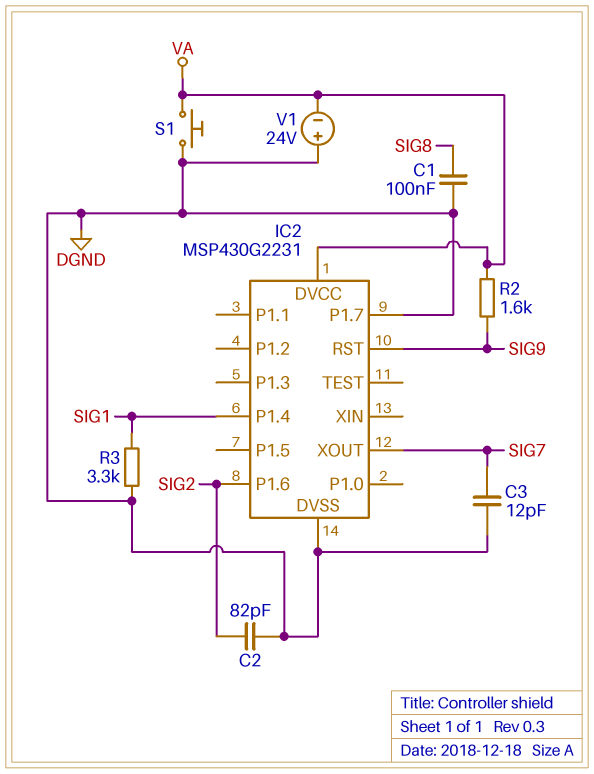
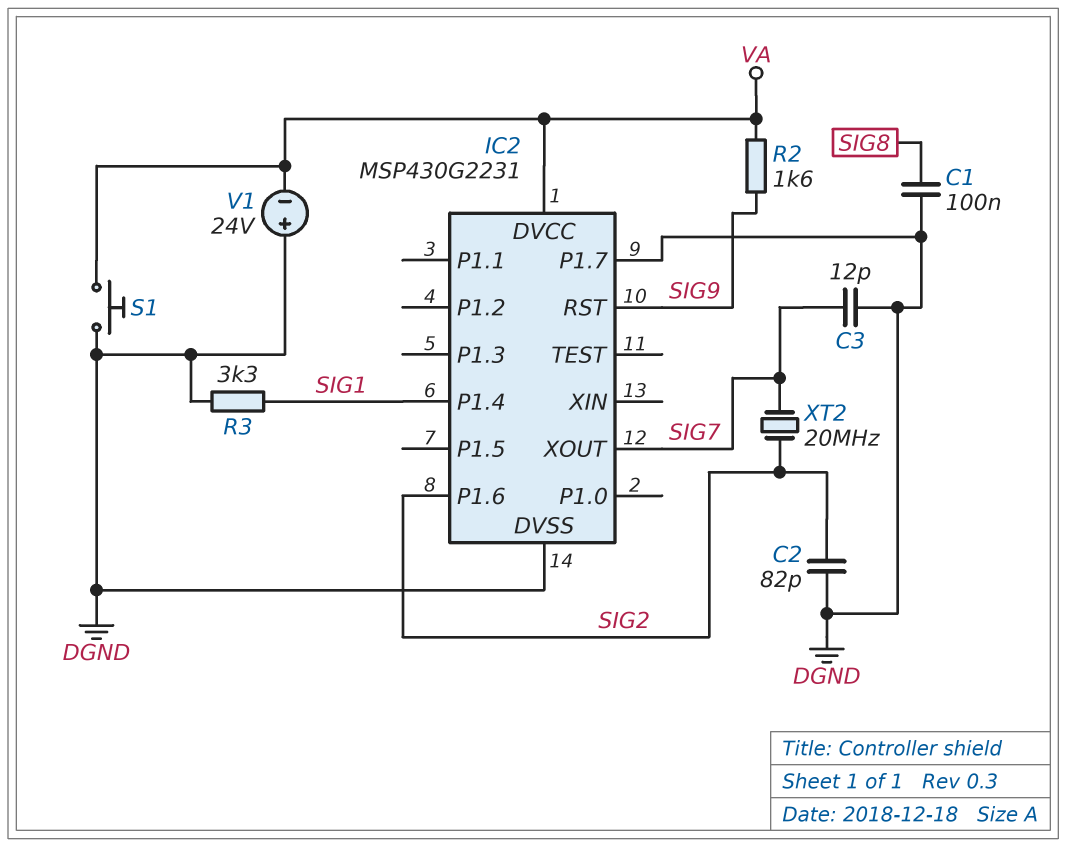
XT2: none -> 20MHz (SIG2, SIG7)

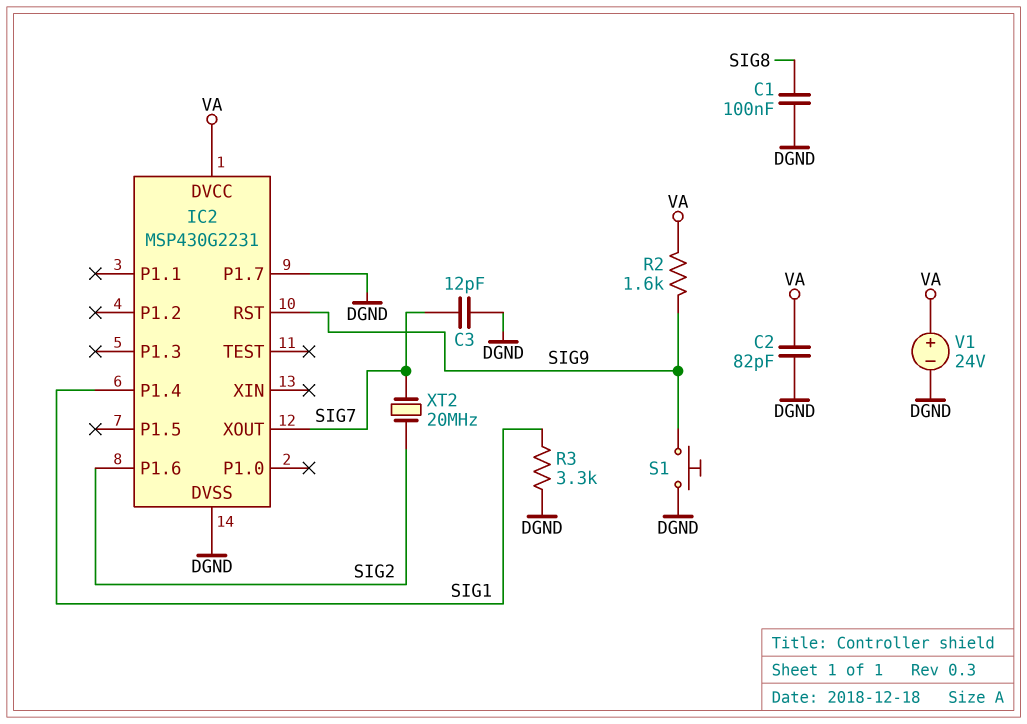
C2: 82pF (DGND, SIG2) -> 82pF (DGND, VA)
S1: button (DGND, VA) -> button (DGND, SIG9)
V1: 24V (plus DGND, minus VA) -> 24V (plus VA, minus DGND)

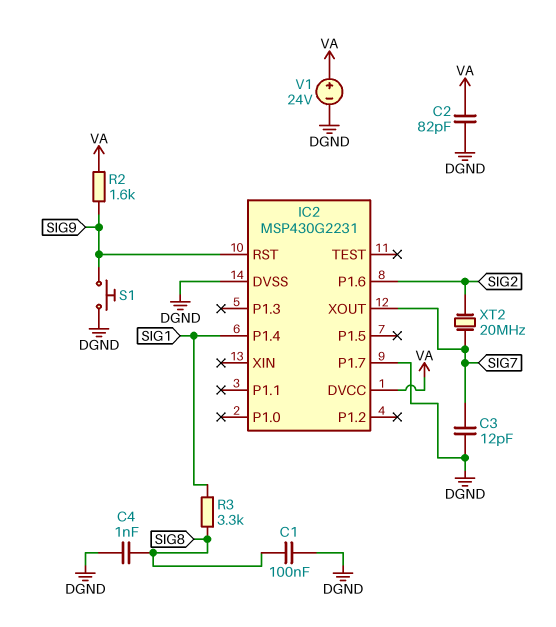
C4: none -> 1nF (DGND, SIG8)
R3: 3.3k (DGND, SIG1) -> 3.3k (SIG1, SIG8)

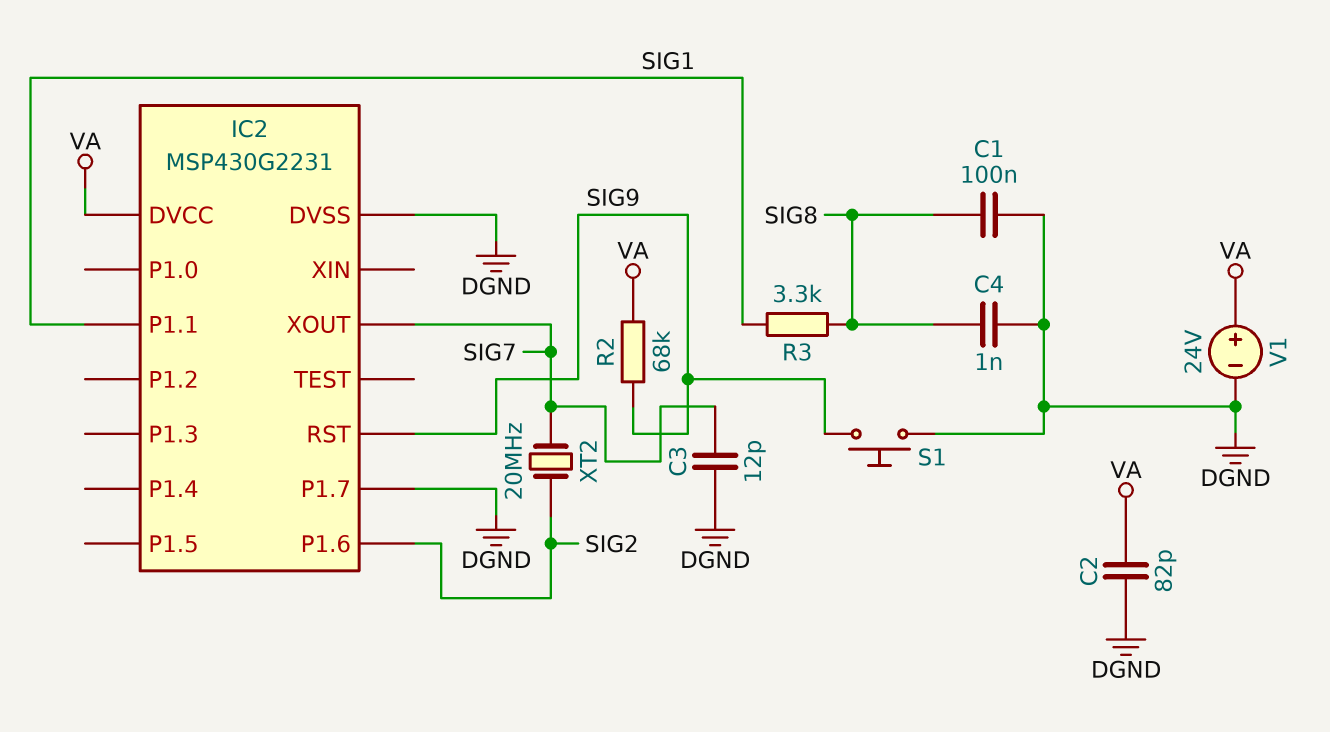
IC2 pin P1.1: none -> SIG1
IC2 pin P1.4: SIG1 -> none
R2: 1.6k (SIG9, VA) -> 68k (SIG9, VA)

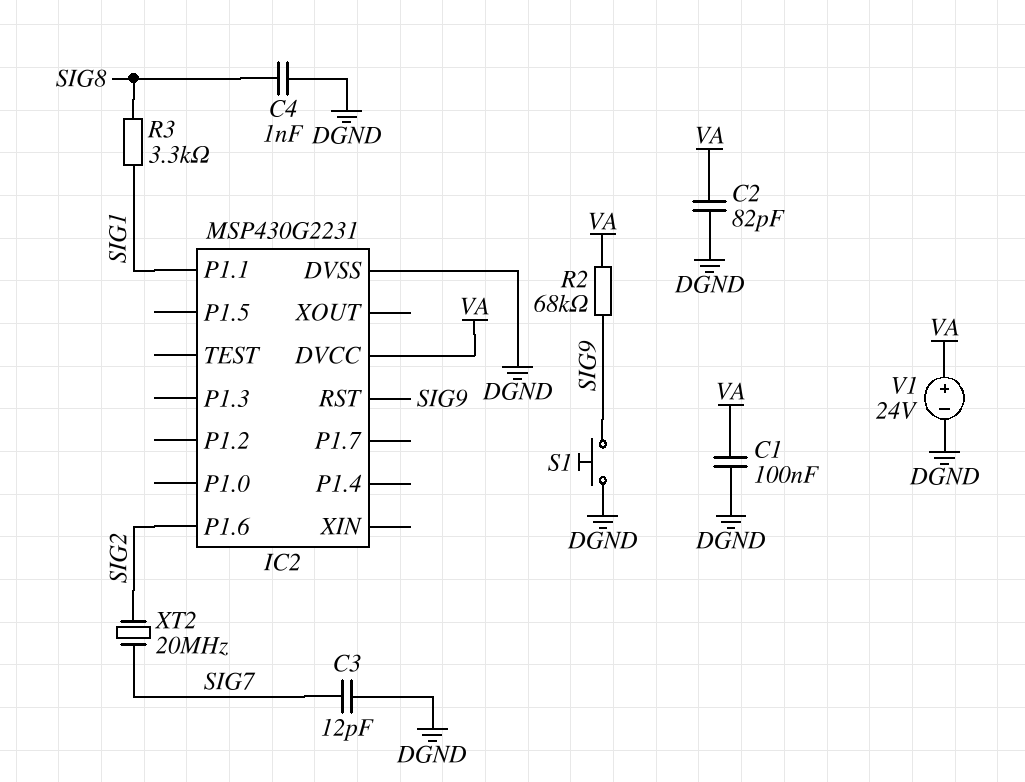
C1: 100nF (DGND, SIG8) -> 100nF (DGND, VA)
IC2 pin P1.7: DGND -> none
IC2 pin XOUT: SIG7 -> none

